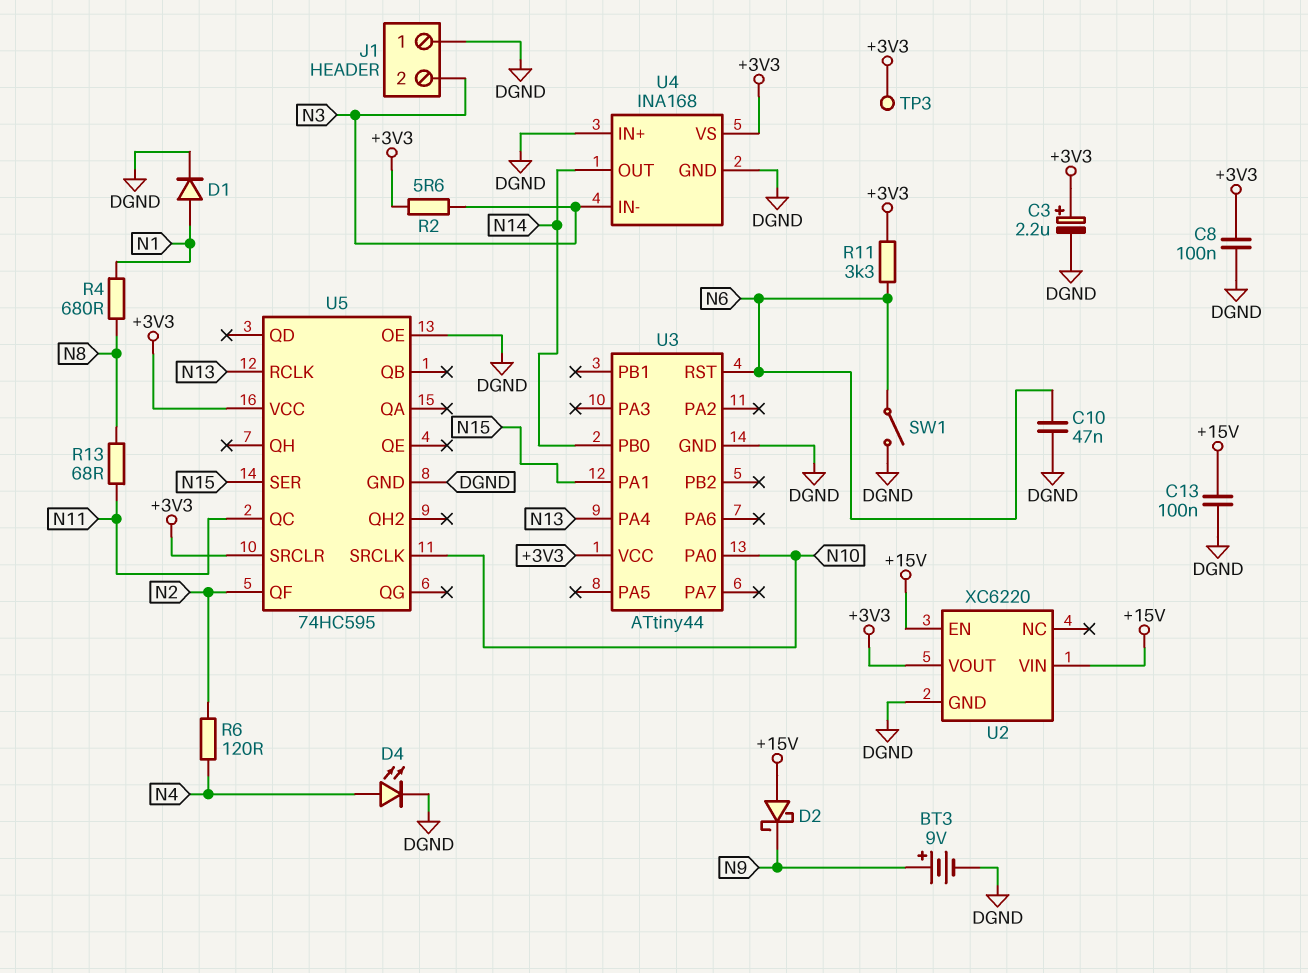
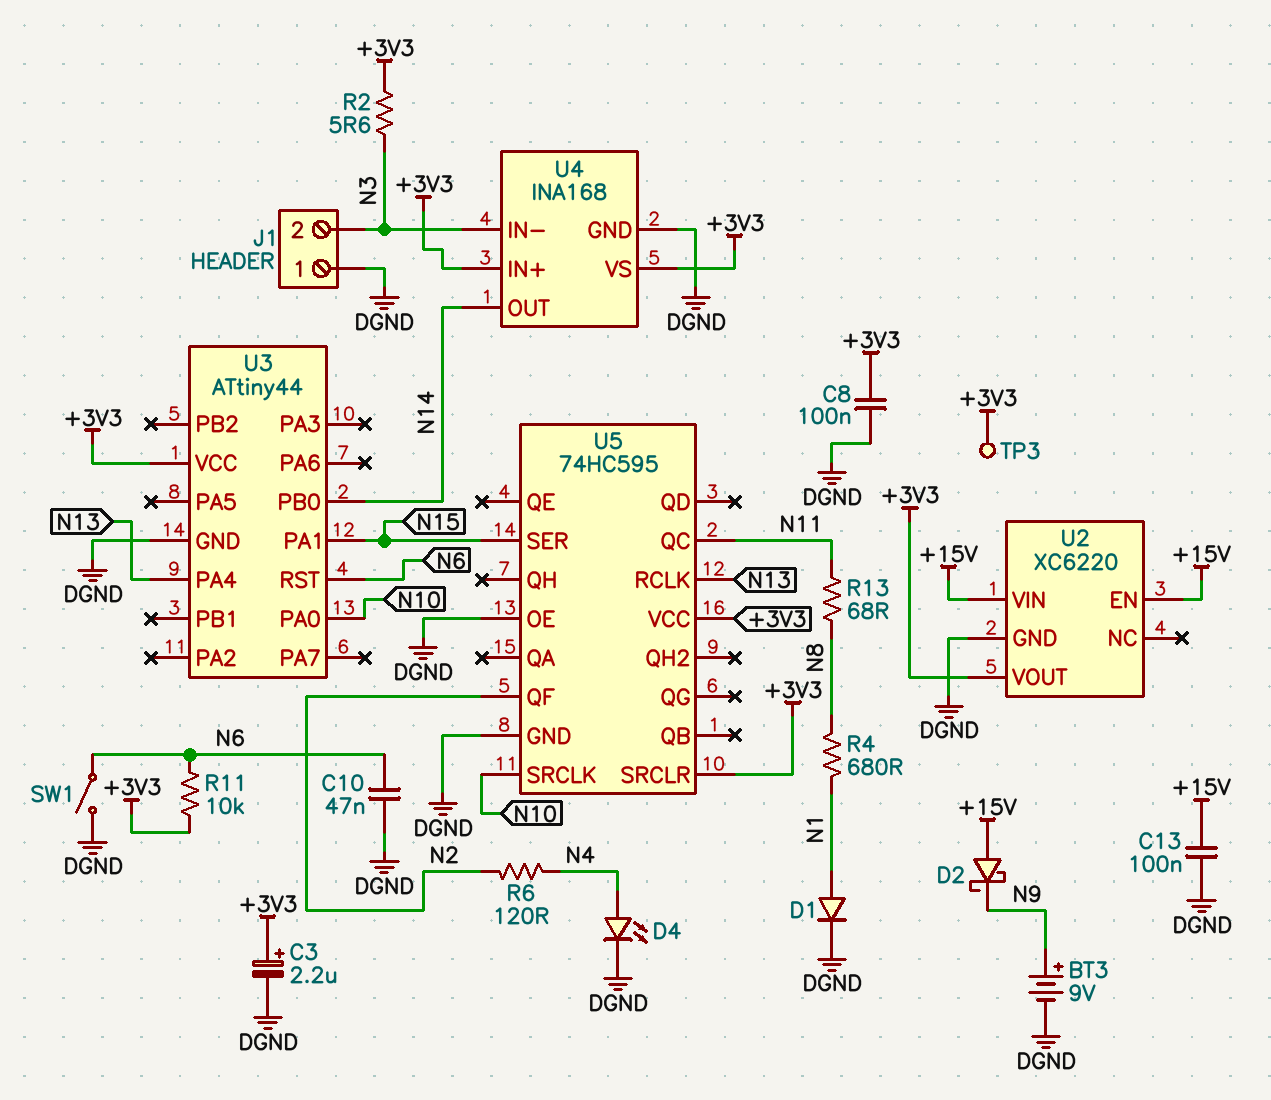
R11: 3.3k (+3V3, N6) -> 10k (+3V3, N6)
U4 pin IN+: DGND -> +3V3

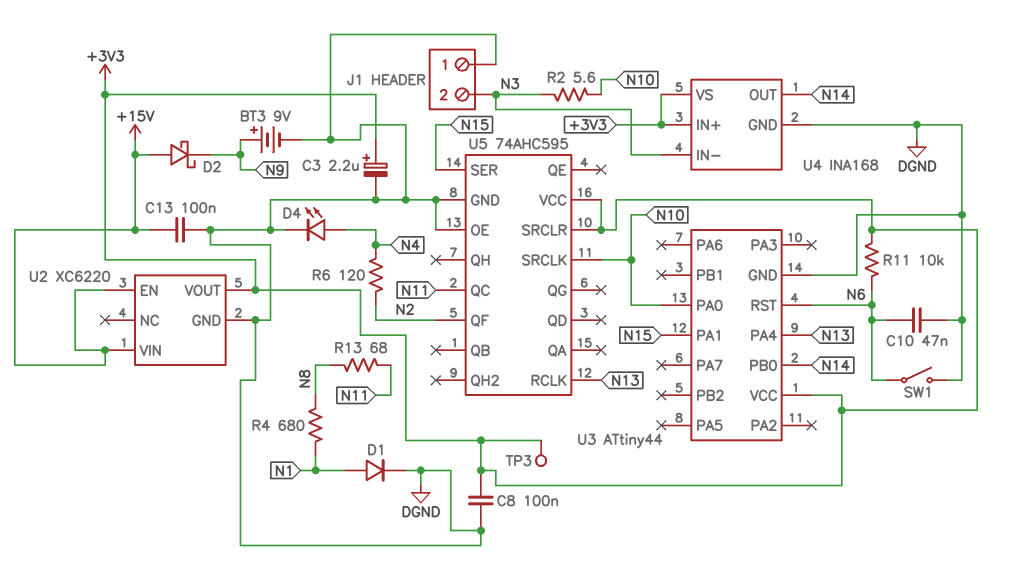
R2: 5.6 (+3V3, N3) -> 5.6 (N3, N10)
U5: 74HC595 -> 74AHC595

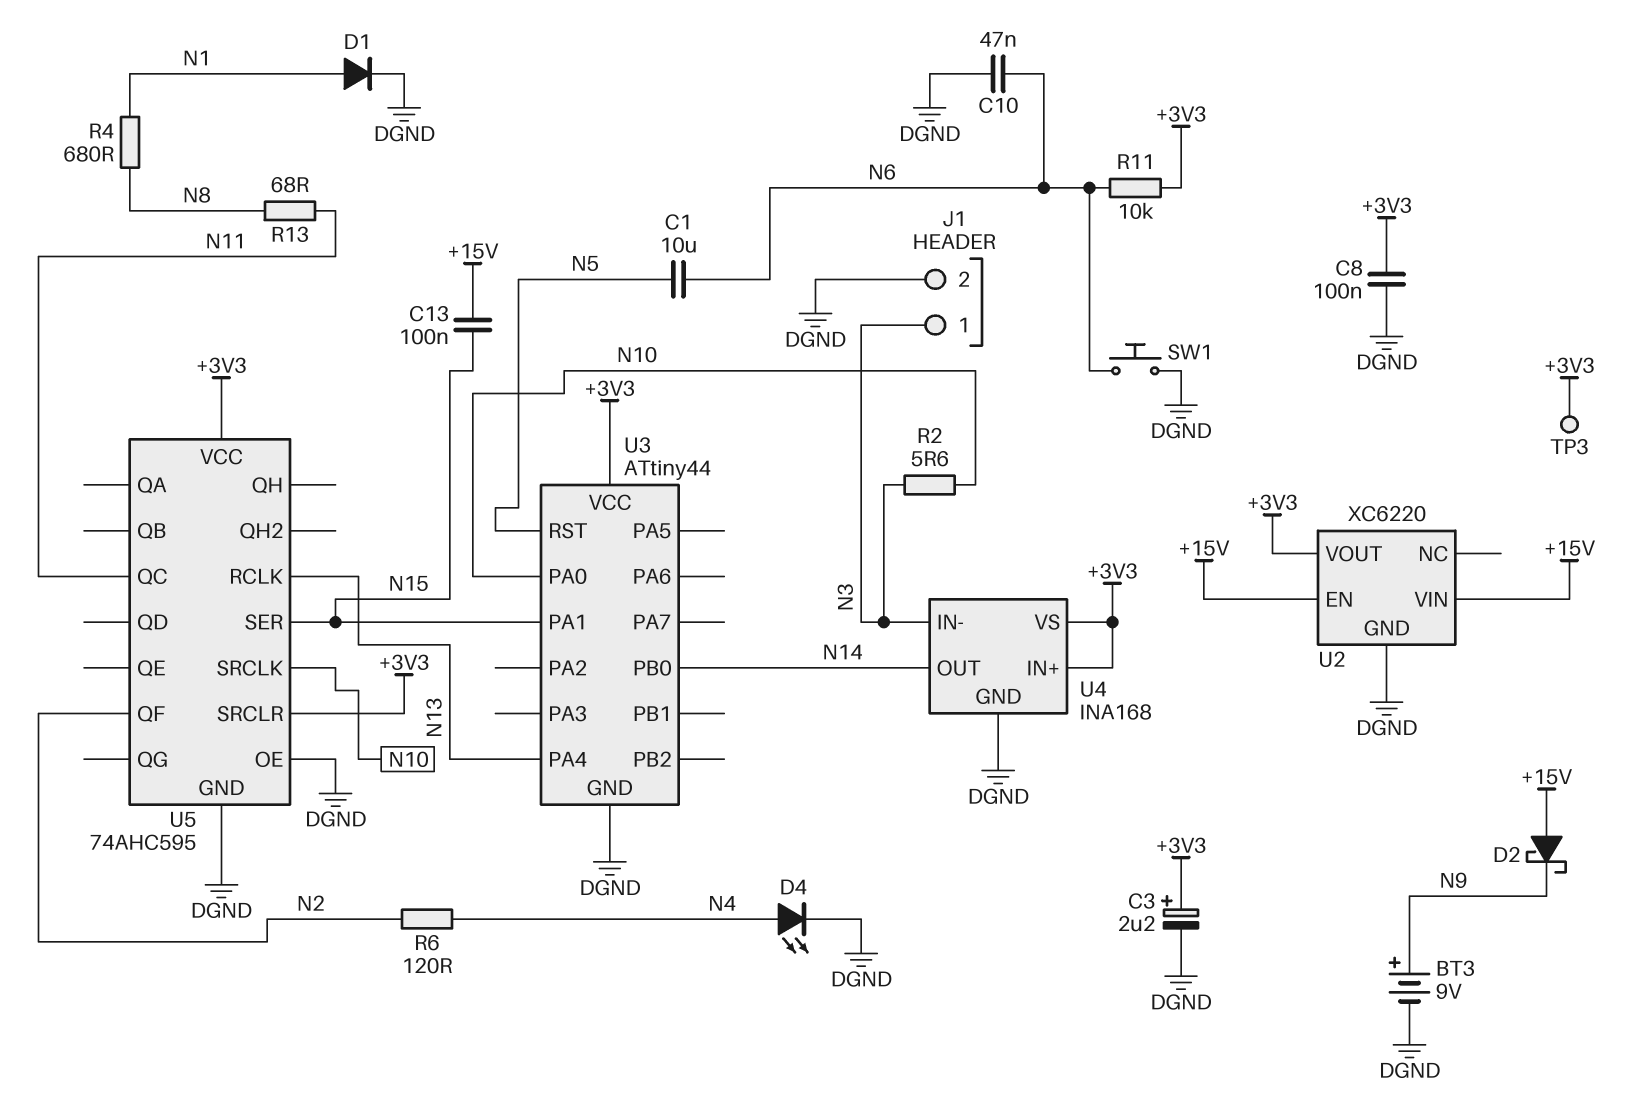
C1: none -> 10uF (N5, N6)
C13: 100nF (+15V, DGND) -> 100nF (+15V, N15)
J1 pin 1: DGND -> N3
J1 pin 2: N3 -> DGND
SW1: switch (DGND, N6) -> button (DGND, N6)
U3 pin RST: N6 -> N5

